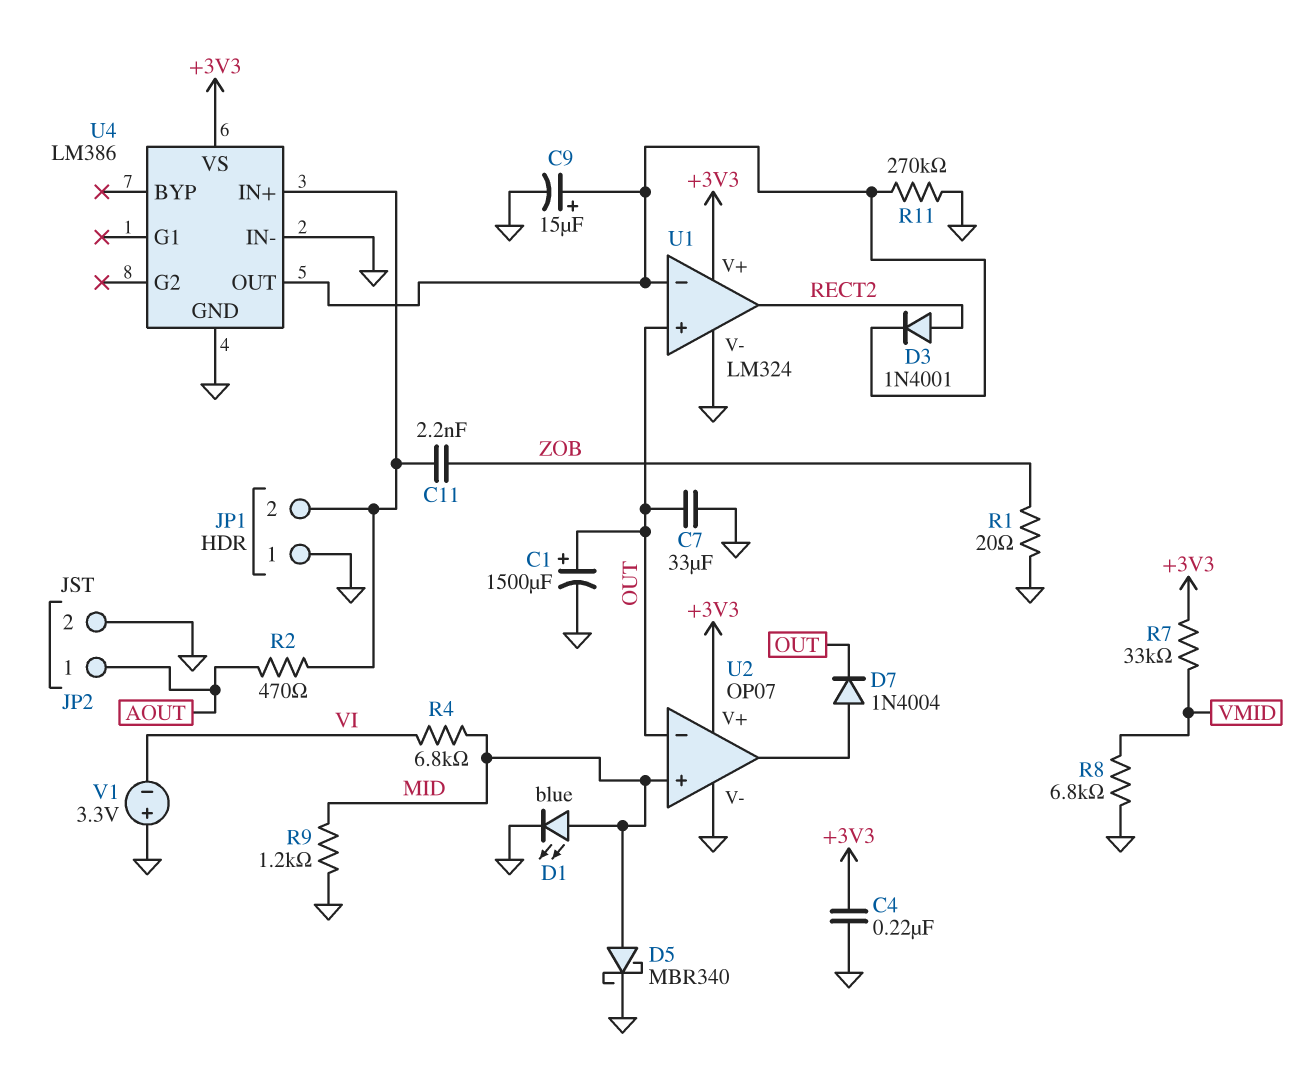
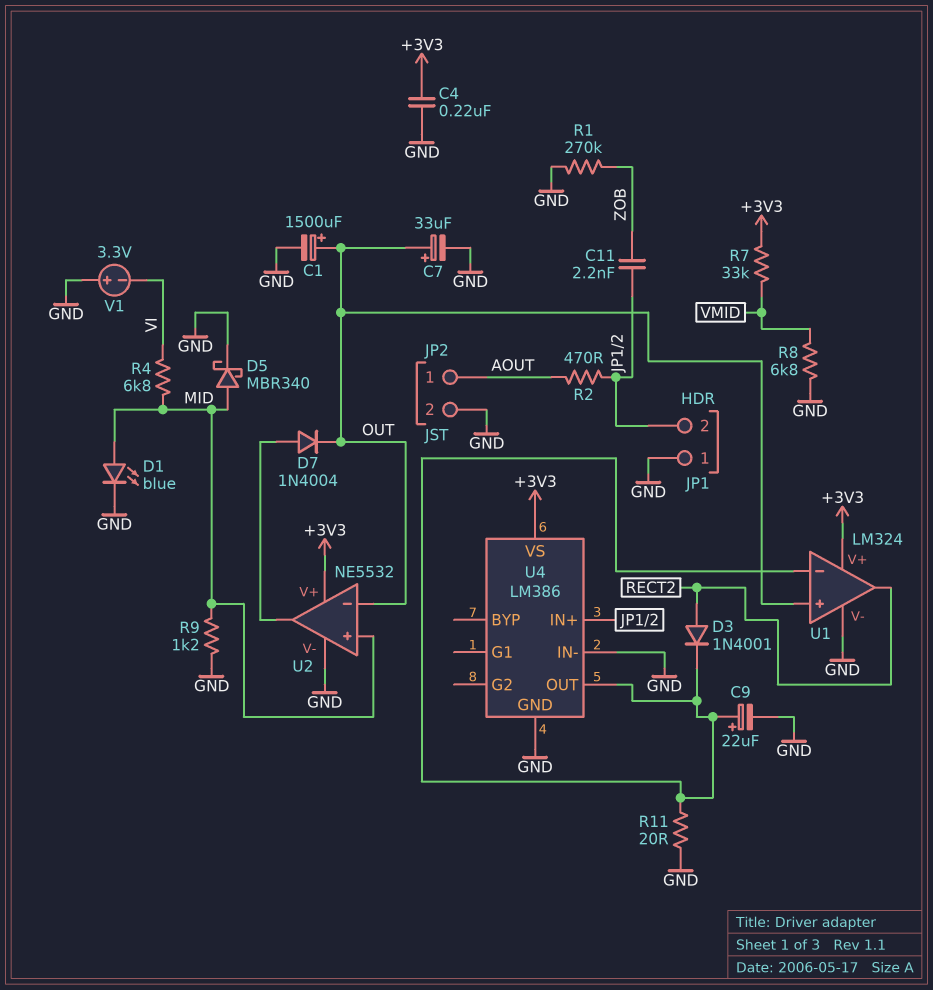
C7: 33uF (GND, OUT) -> 33uF (plus OUT, minus GND)
C9: 15uF (plus U1/in-, minus GND) -> 22uF (plus U1/in-, minus GND)
R1: 20 (GND, ZOB) -> 270k (GND, ZOB)
R11: 270k (GND, U1/in-) -> 20 (GND, U1/in-)
U2: OP07 -> NE5532

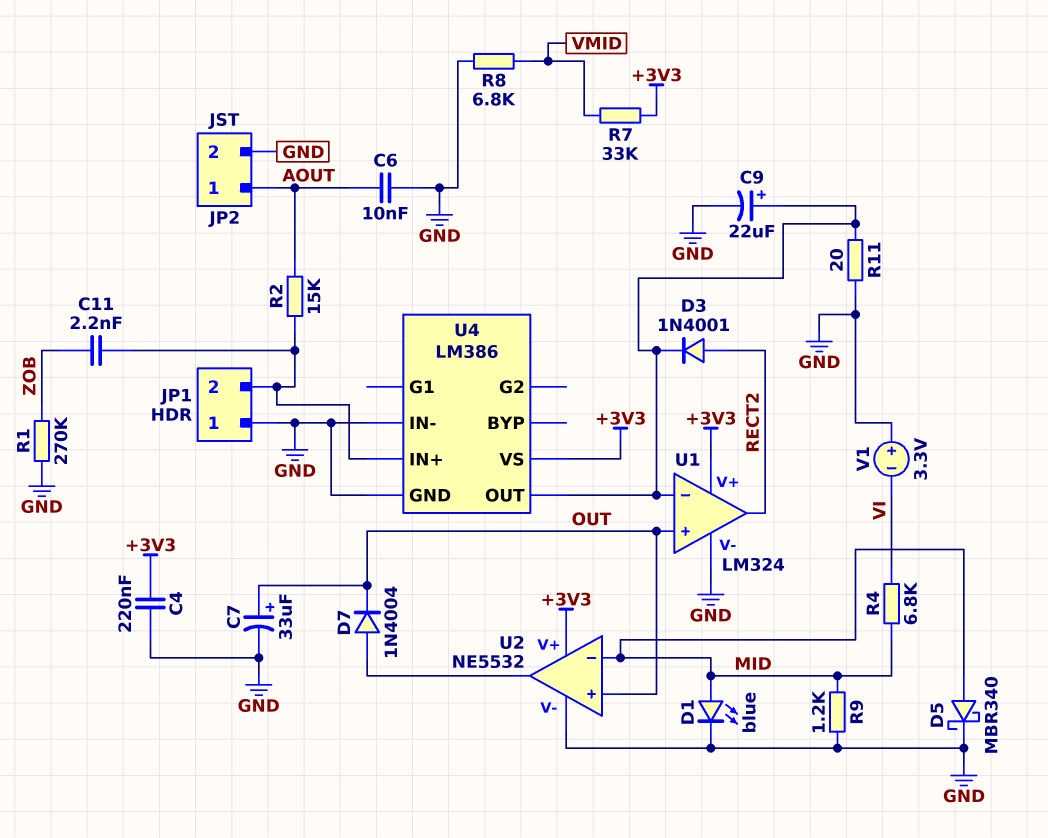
C1: 1500uF (plus OUT, minus GND) -> none
C6: none -> 10nF (AOUT, GND)
R2: 470 (AOUT, JP1/2) -> 15k (AOUT, JP1/2)
U2 pin in+: MID -> OUT
U2 pin in-: OUT -> MID

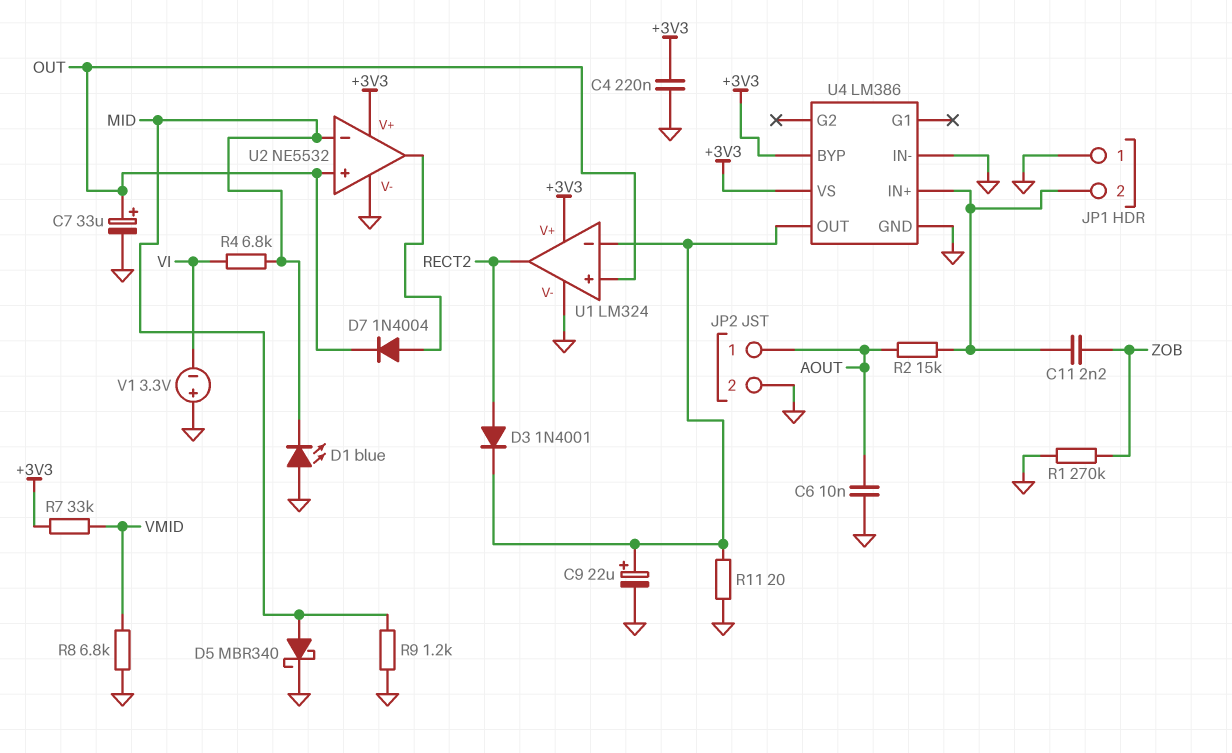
D1: LED blue (A MID, K GND) -> LED blue (A GND, K MID)
U4 pin BYP: none -> +3V3

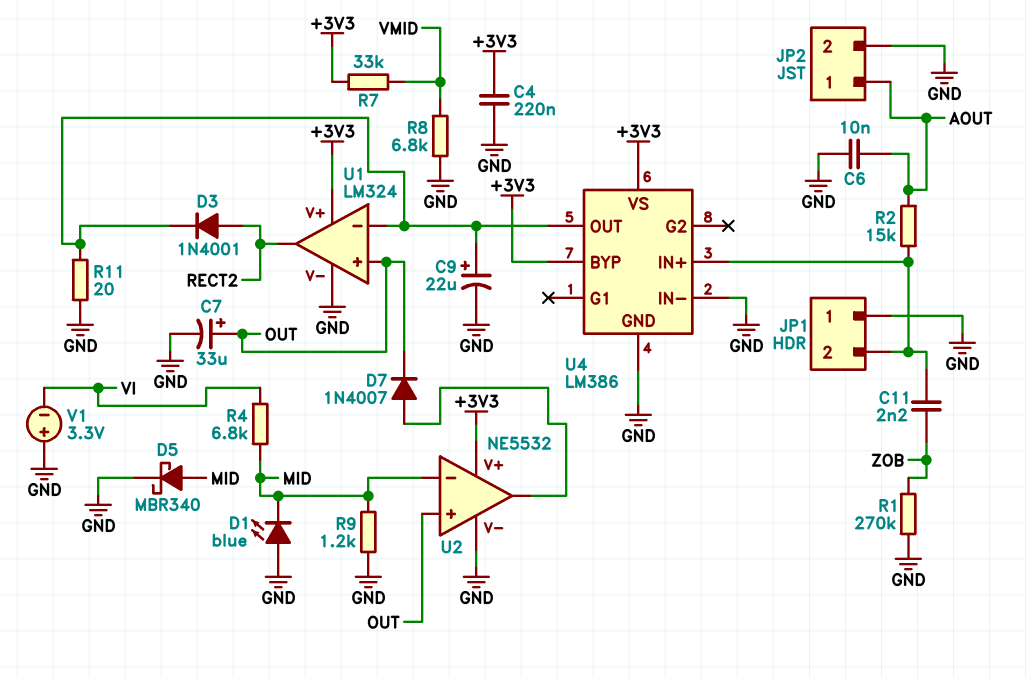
D7: diode 1N4004 (A U2/out, K OUT) -> diode 1N4007 (A U2/out, K OUT)

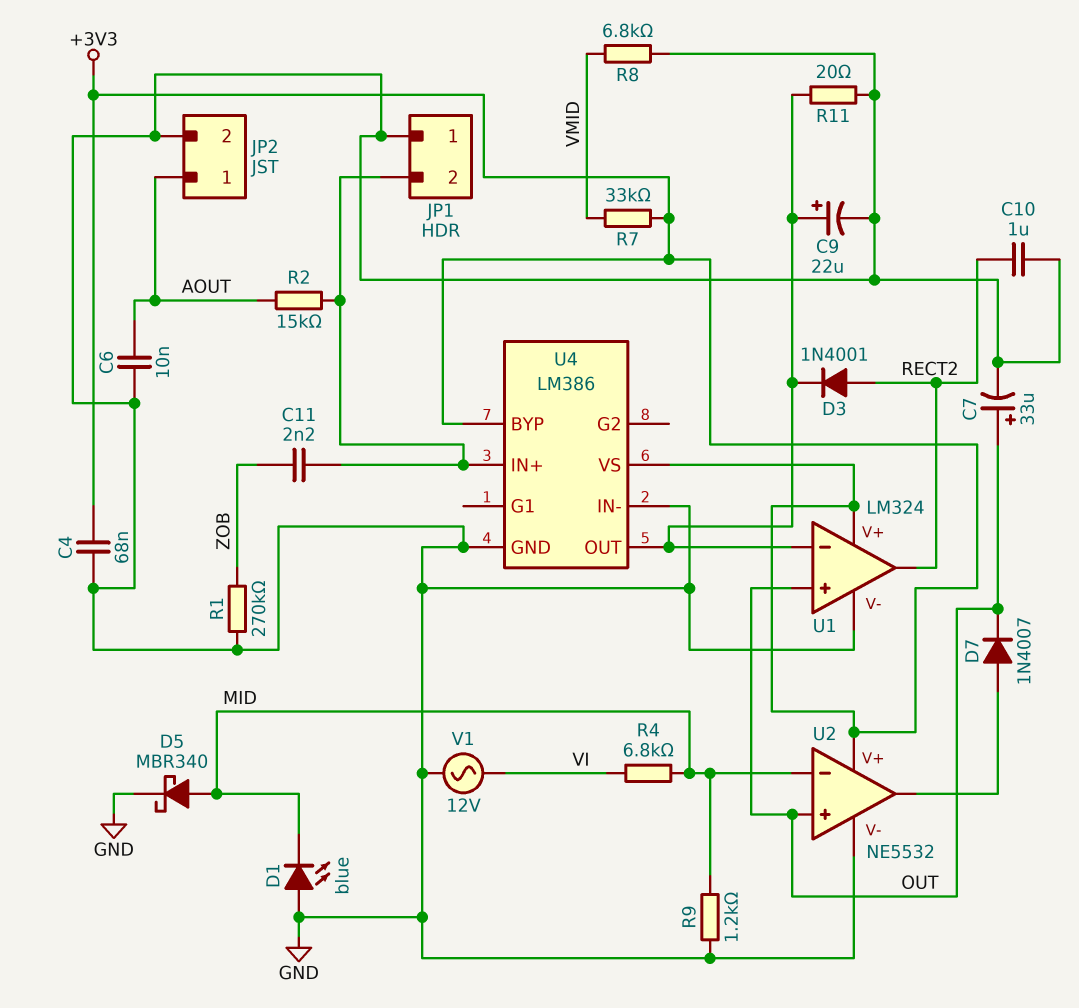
C4: 220nF (+3V3, GND) -> 68nF (+3V3, GND)
C10: none -> 1uF (GND, RECT2)
V1: 3.3V (plus GND, minus VI) -> AC 12V (GND, VI)

